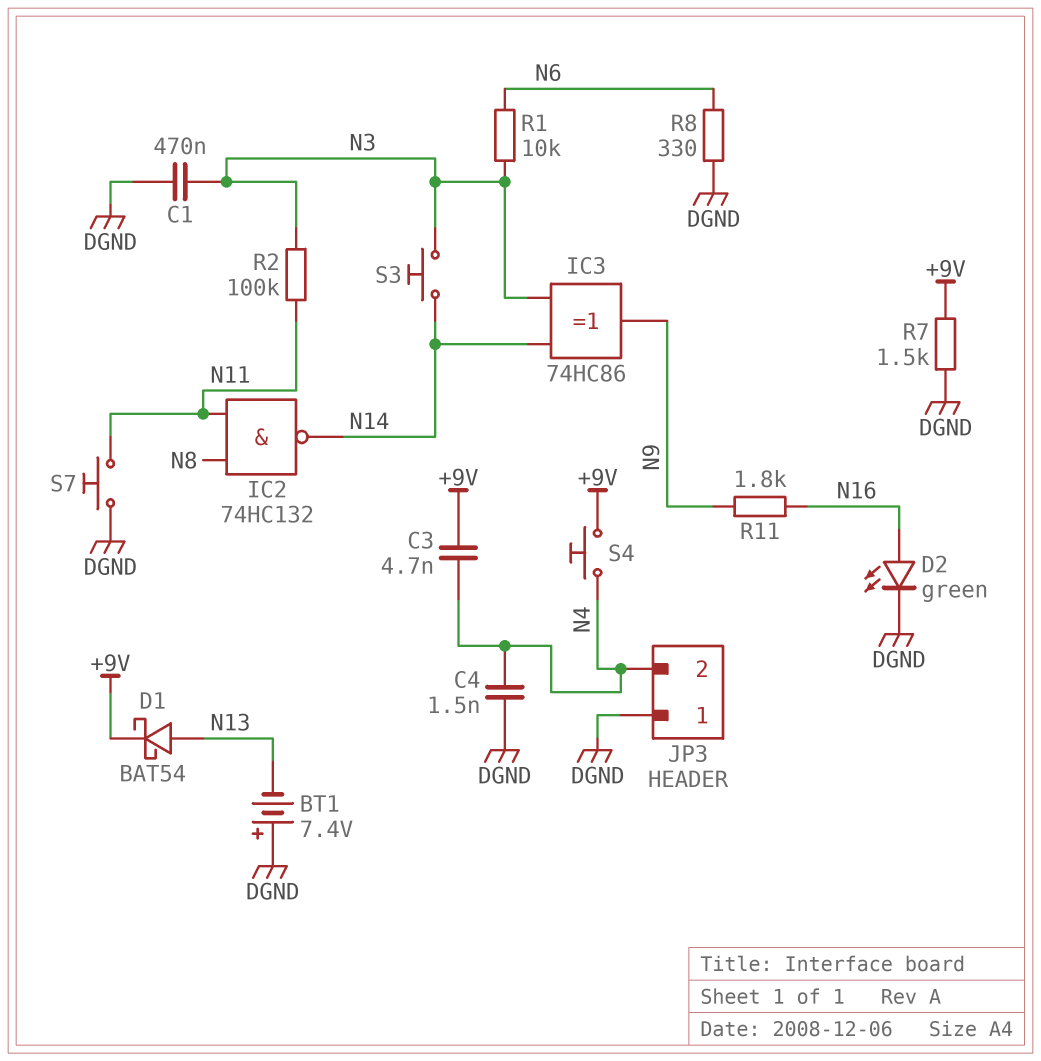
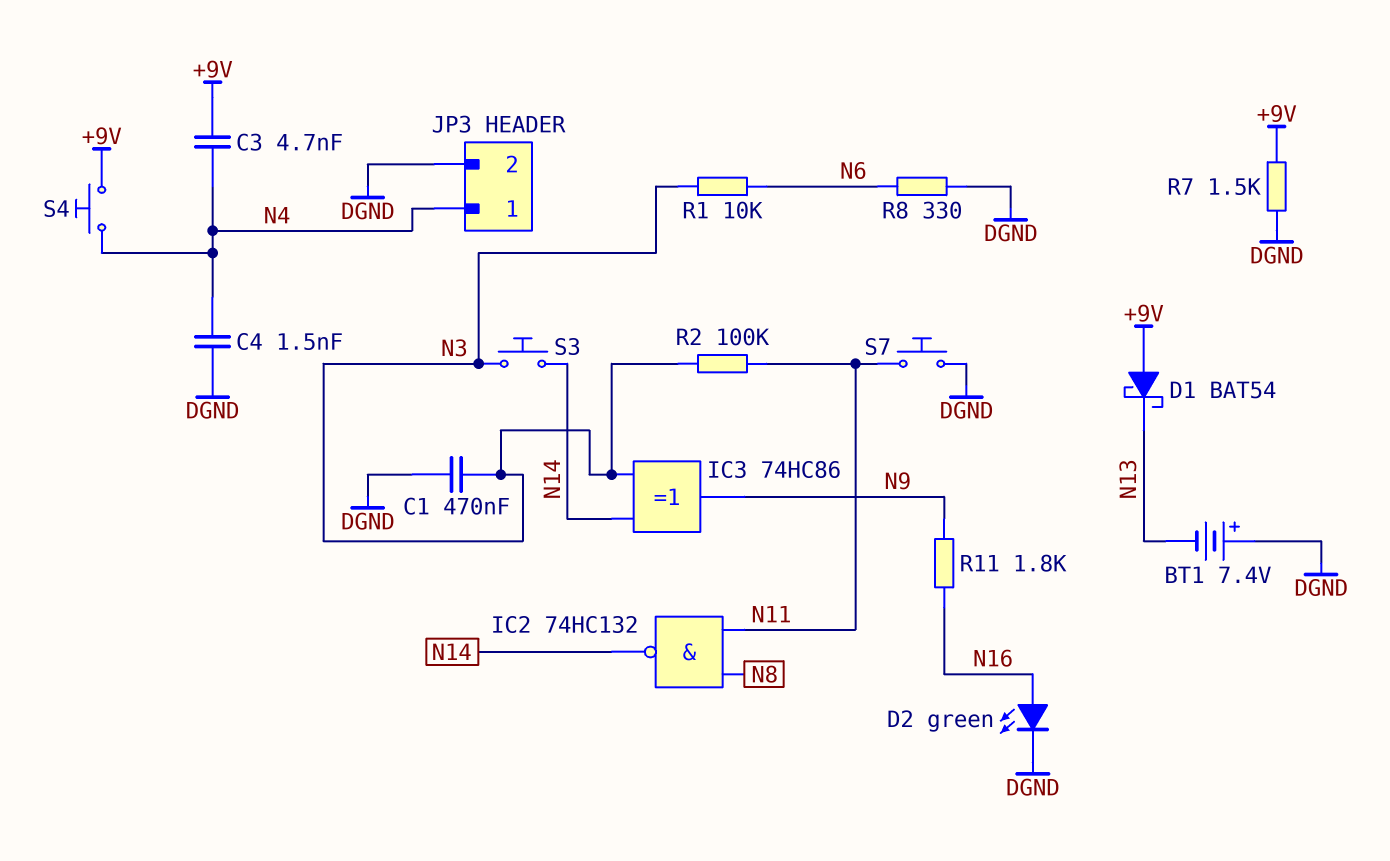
D1: schottky BAT54 (A N13, K +9V) -> schottky BAT54 (A +9V, K N13)
JP3 pin 1: DGND -> N4
JP3 pin 2: N4 -> DGND

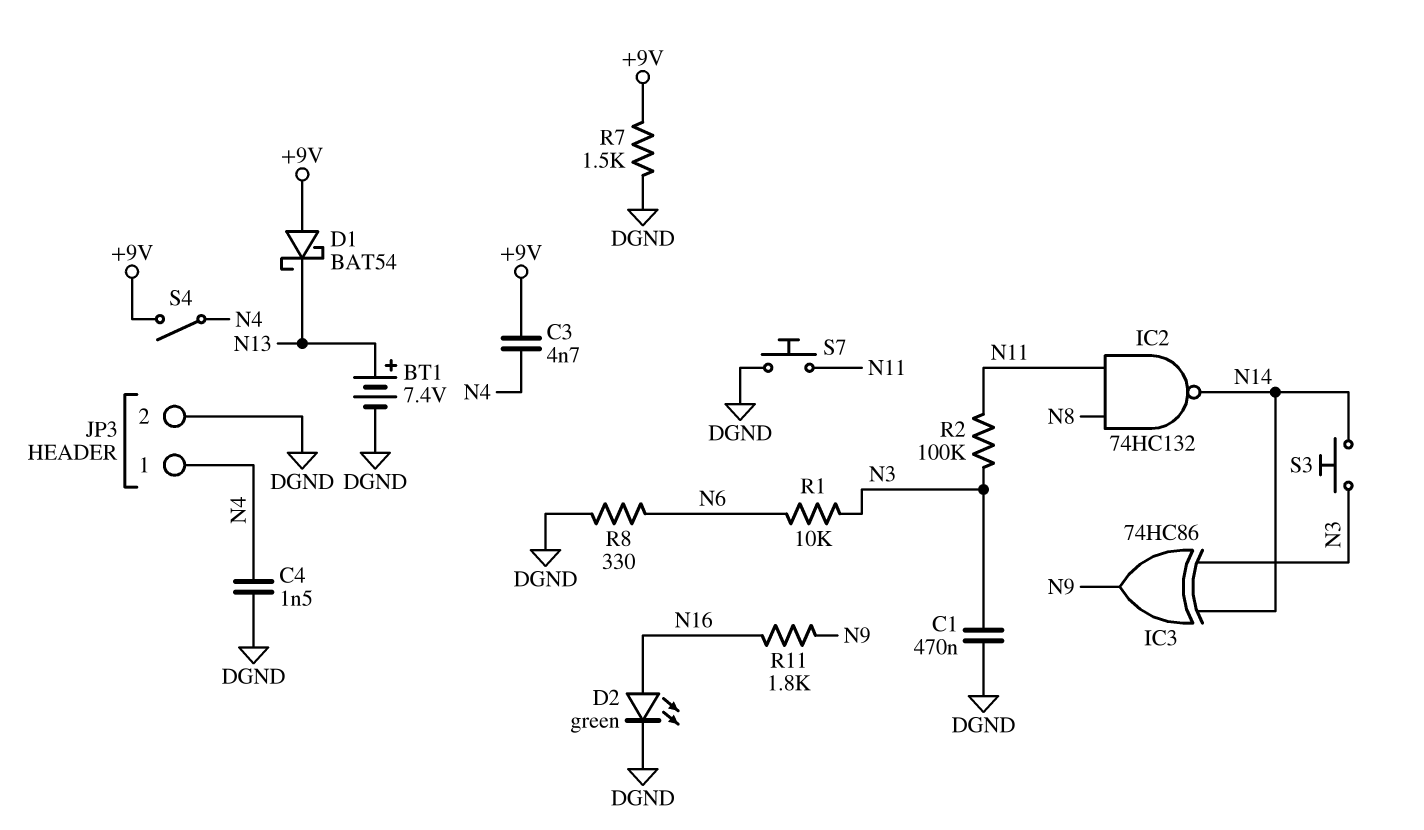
BT1: 7.4V (plus DGND, minus N13) -> 7.4V (plus N13, minus DGND)
S4: button (+9V, N4) -> switch (+9V, N4)

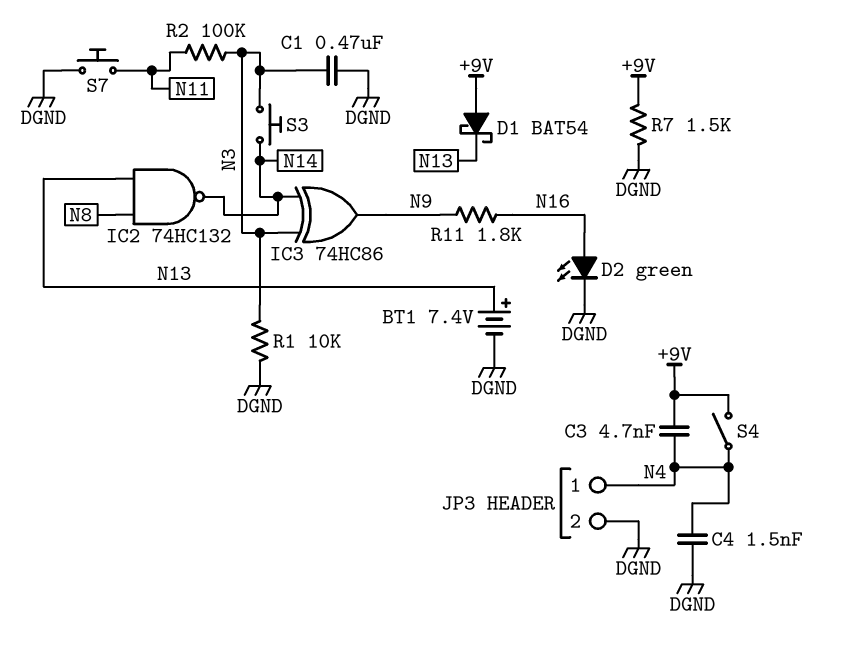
IC2: NAND 74HC132 (in N8, in N11, out N14) -> NAND 74HC132 (in N8, in N13, out N14)
R1: 10k (N3, N6) -> 10k (DGND, N3)
R8: 330 (DGND, N6) -> none

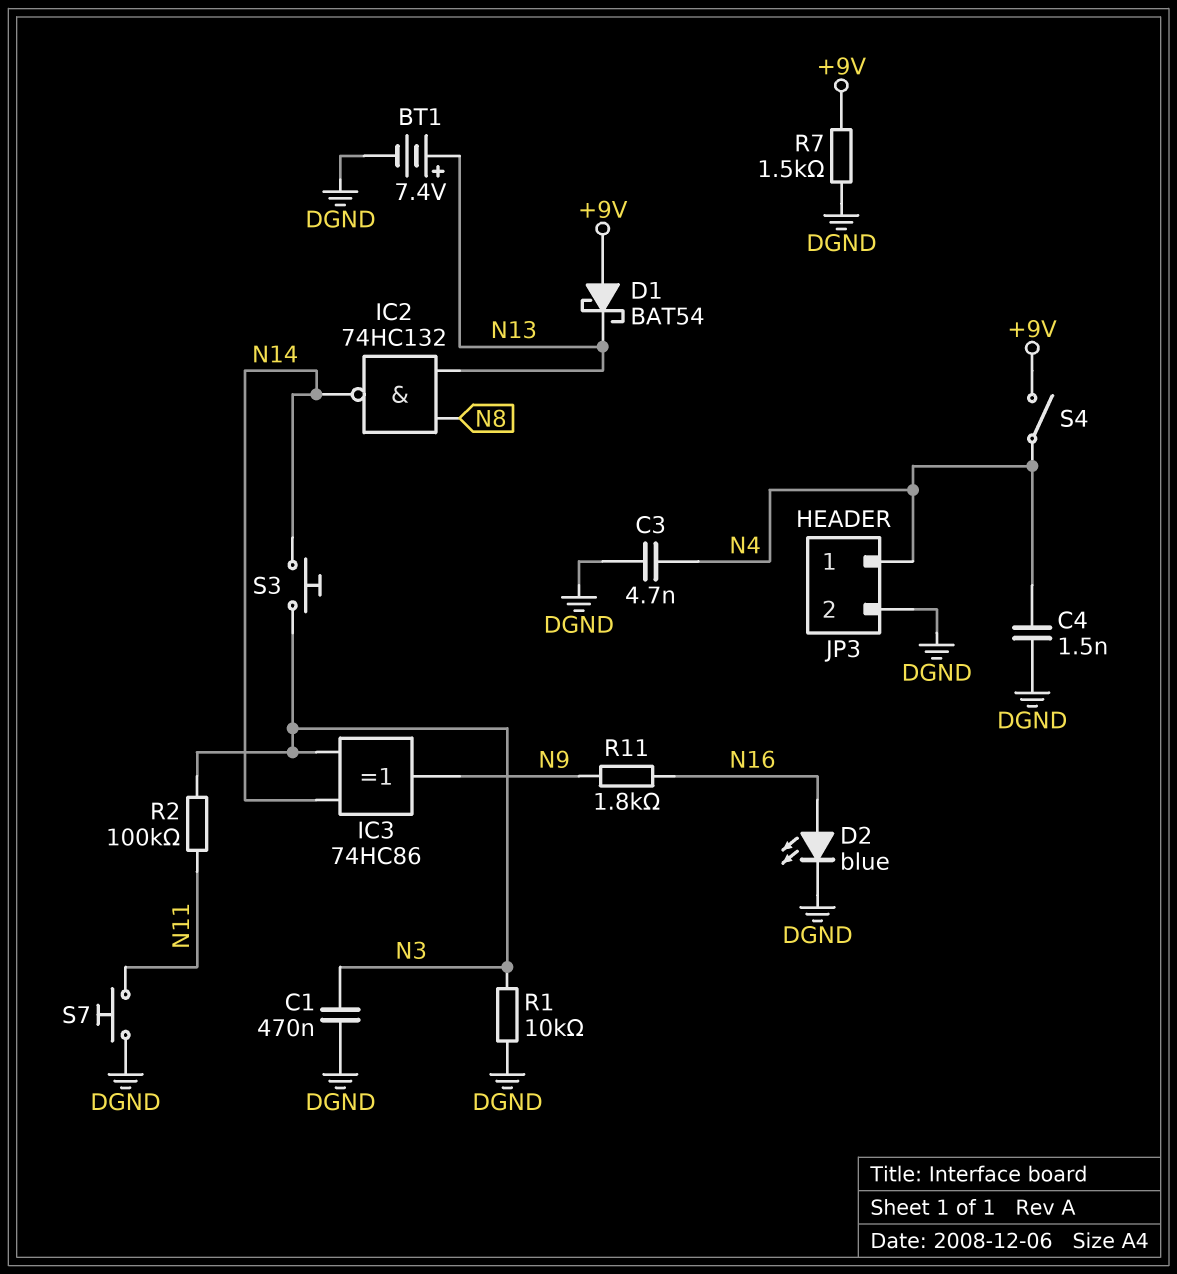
C3: 4.7nF (+9V, N4) -> 4.7nF (DGND, N4)
D2: LED green (A N16, K DGND) -> LED blue (A N16, K DGND)

